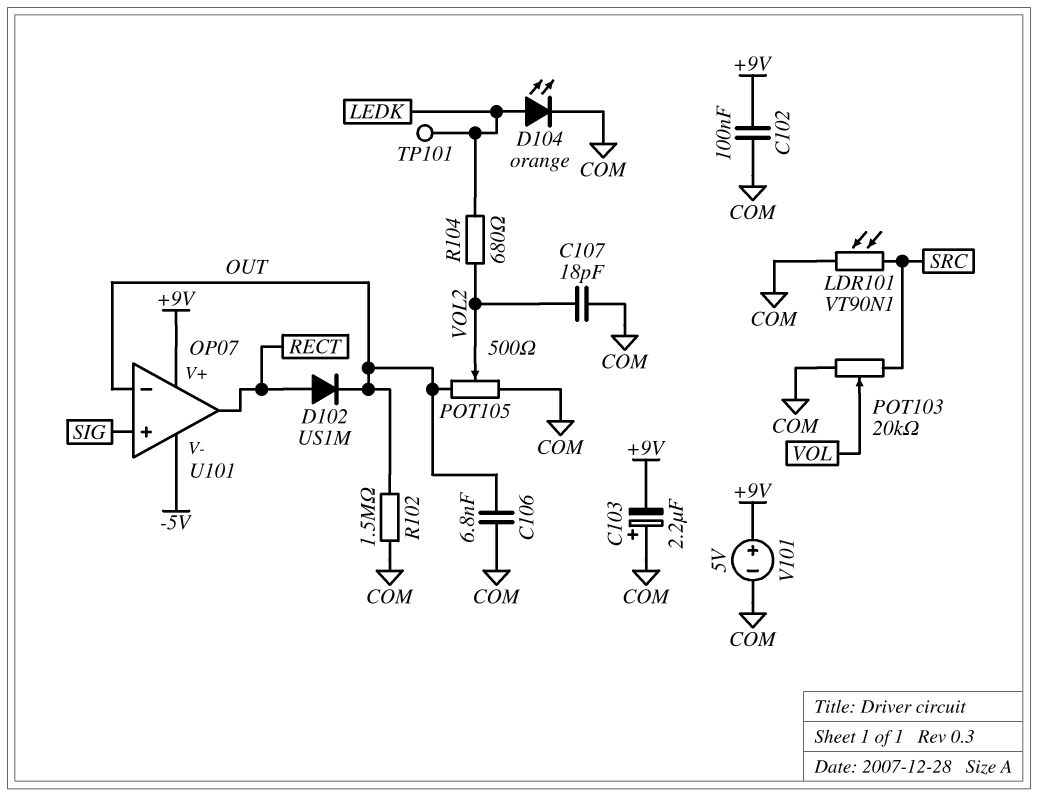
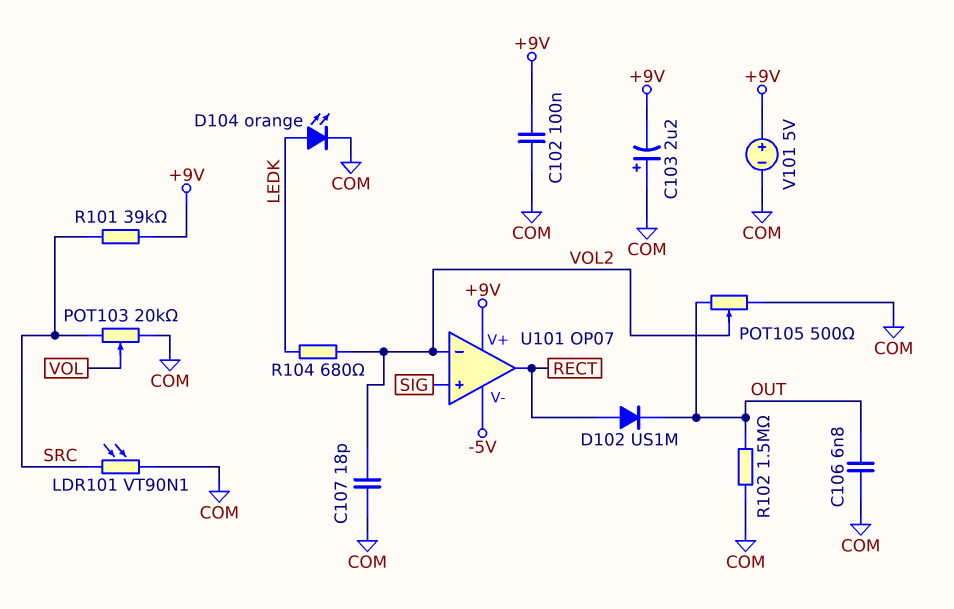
R101: none -> 39k (+9V, SRC)
TP101: test point (LEDK) -> none
U101 pin in-: OUT -> VOL2

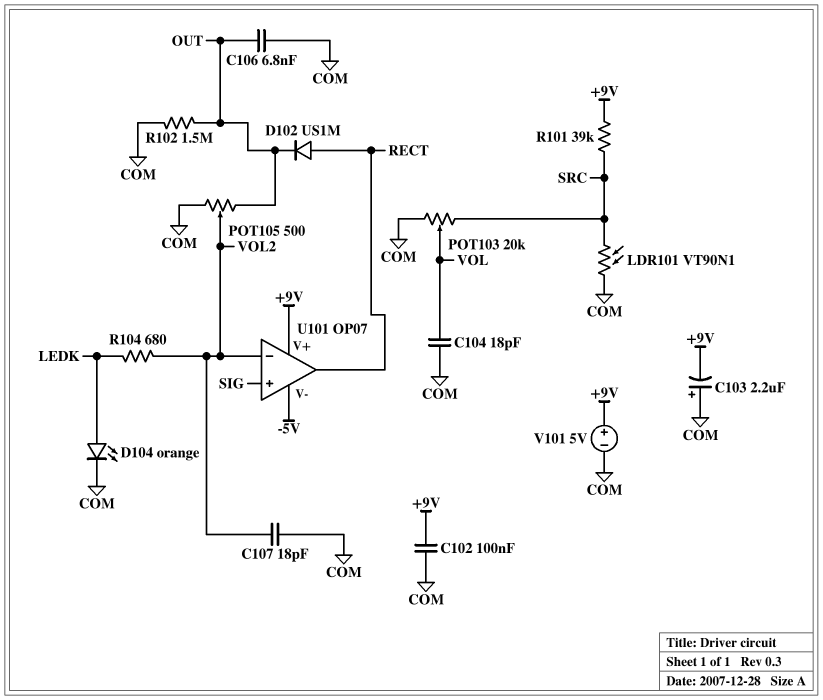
C104: none -> 18pF (COM, VOL)

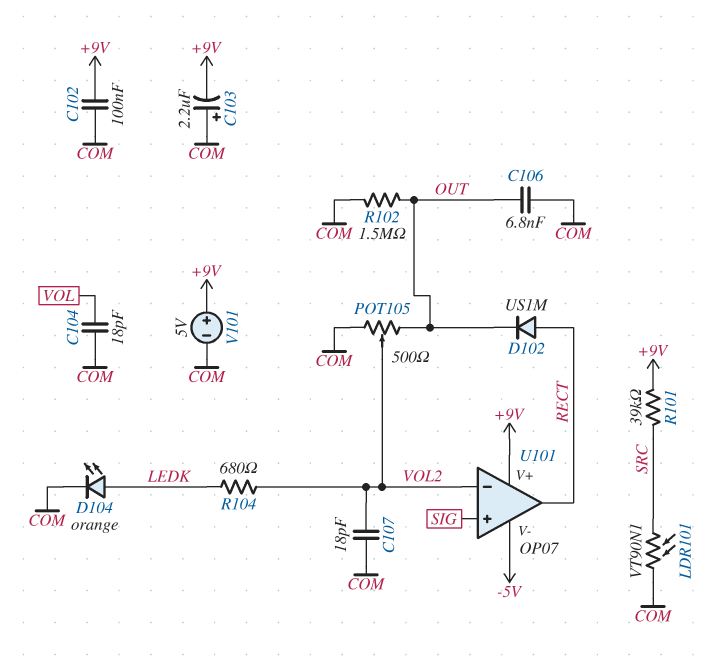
POT103: 20k (COM, SRC, wiper VOL) -> none

